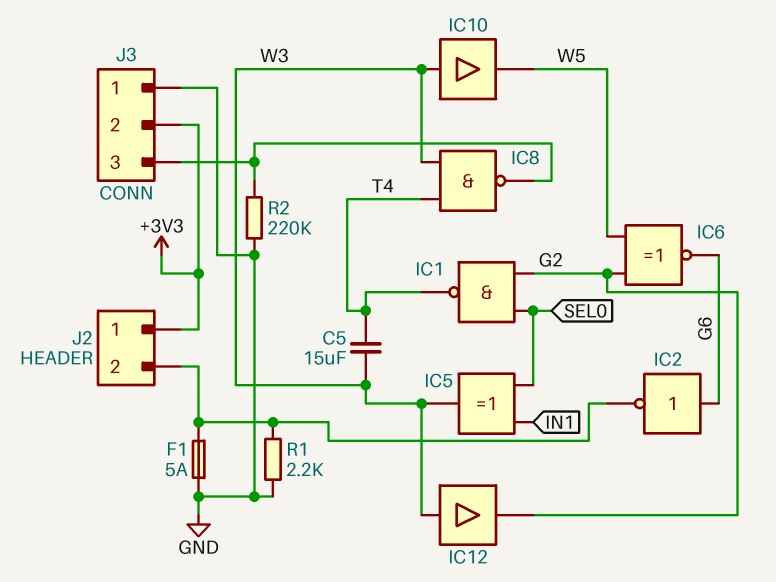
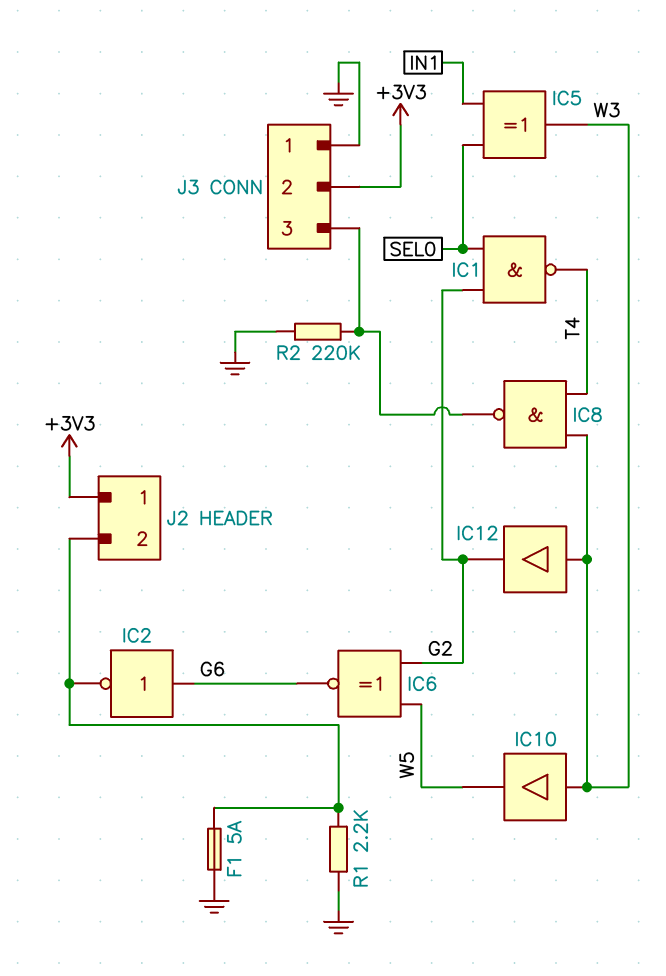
C5: 15uF (T4, W3) -> none

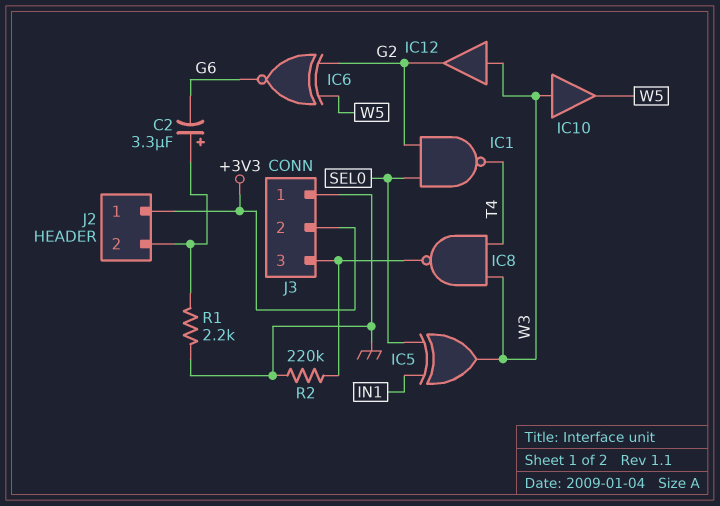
C2: none -> 3.3uF (plus J2/2, minus G6)
F1: 5A (GND, J2/2) -> none
IC2: NOT (in G6, out J2/2) -> none

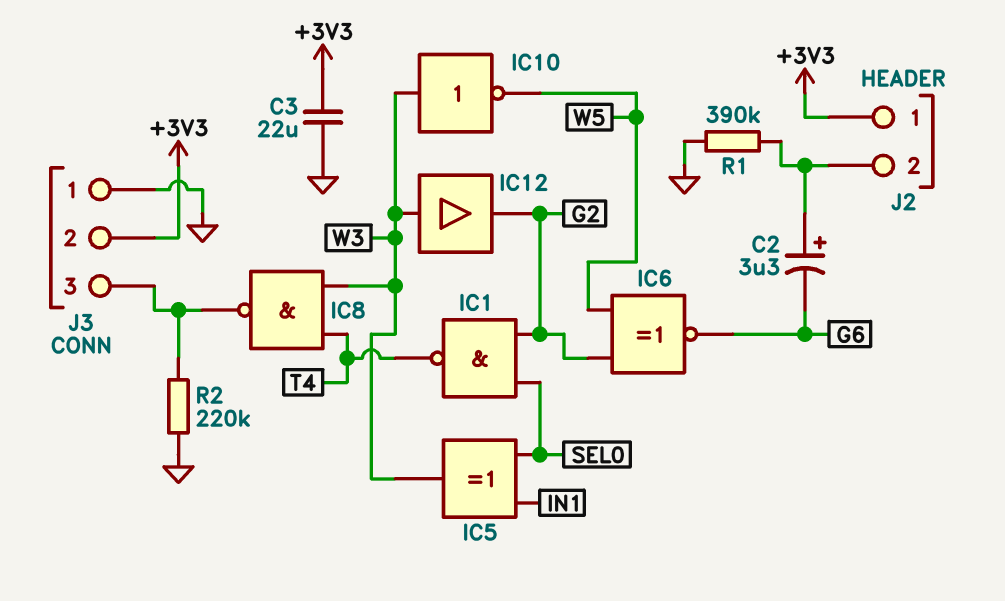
C3: none -> 22uF (+3V3, GND)
IC10: buffer (in W3, out W5) -> NOT (in W3, out W5)
R1: 2.2k (GND, J2/2) -> 390k (GND, J2/2)

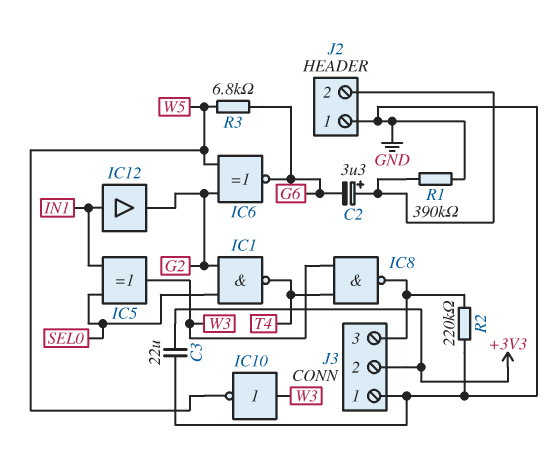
IC12: buffer (in W3, out G2) -> buffer (in IN1, out G2)
J2 pin 1: +3V3 -> GND
R3: none -> 6.8k (G6, W5)

